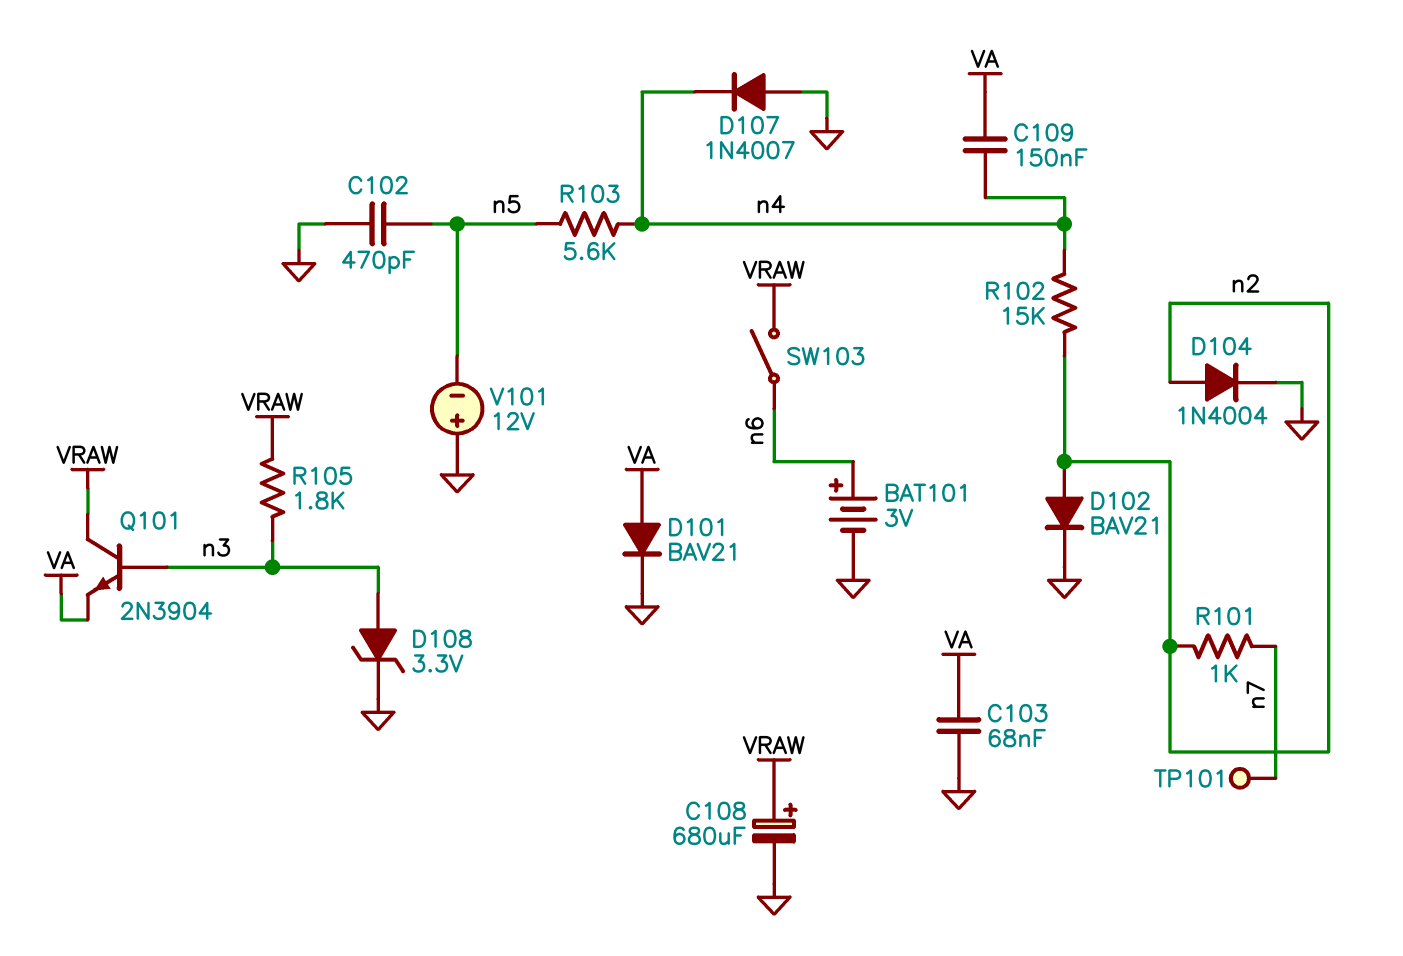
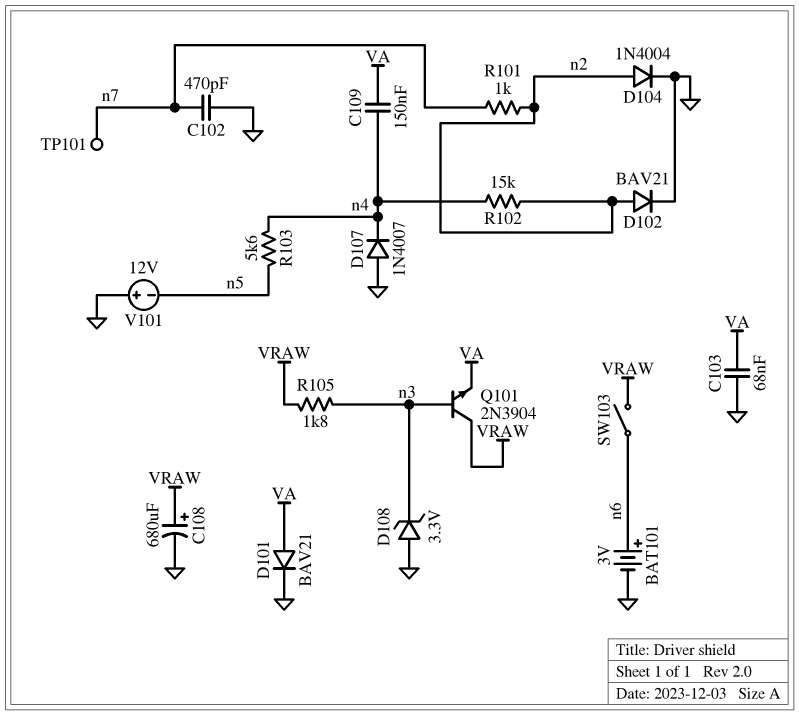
C102: 470pF (GND, n5) -> 470pF (GND, n7)
D108: zener 3.3V (A n3, K GND) -> zener 3.3V (A GND, K n3)

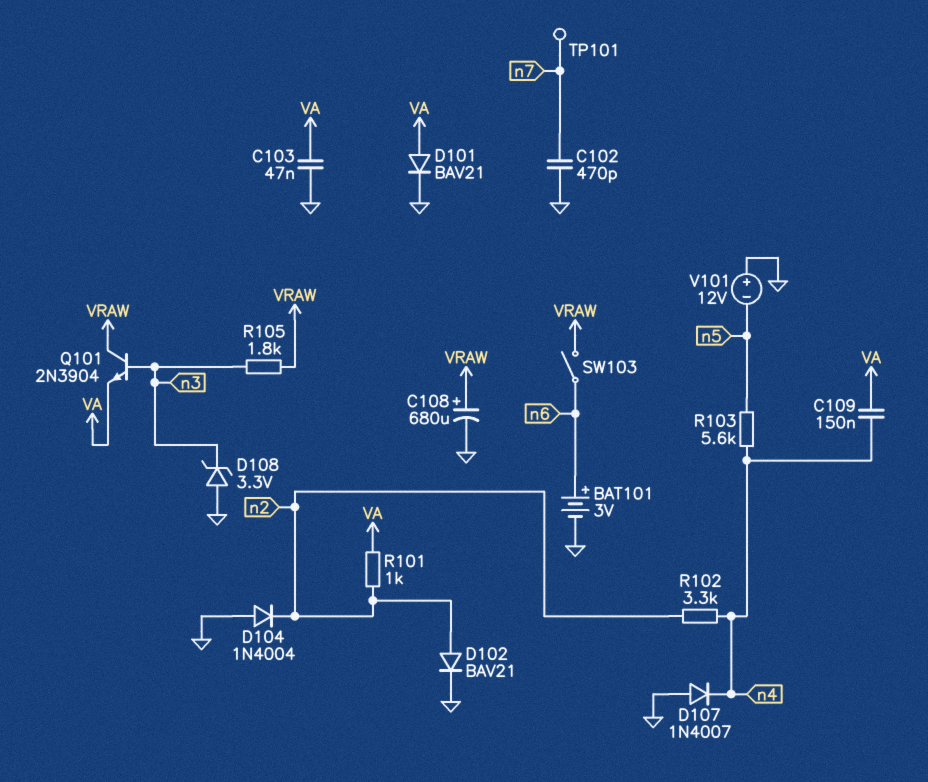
C103: 68nF (GND, VA) -> 47nF (GND, VA)
D104: diode 1N4004 (A n2, K GND) -> diode 1N4004 (A GND, K n2)
R101: 1k (n2, n7) -> 1k (VA, n2)
R102: 15k (n2, n4) -> 3.3k (n2, n4)

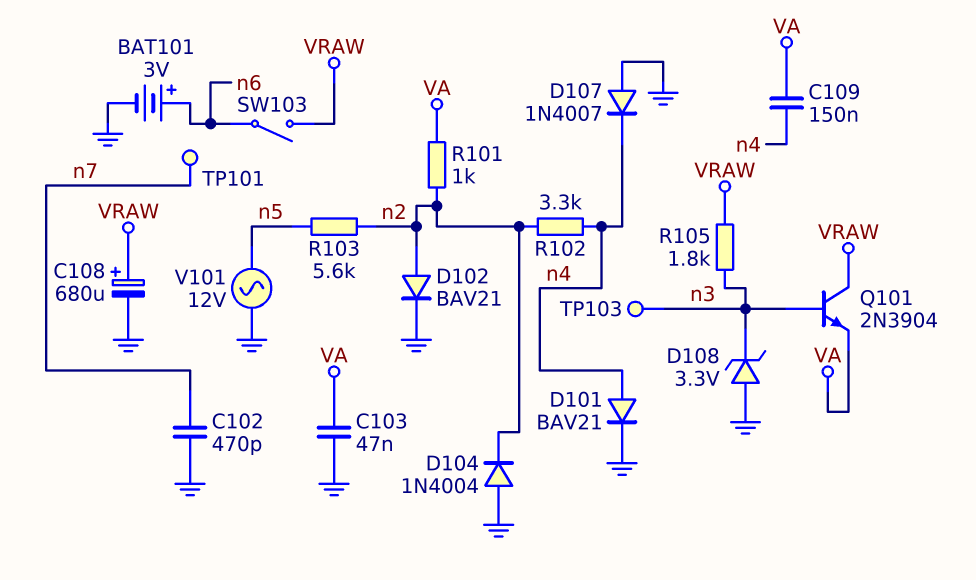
D101: diode BAV21 (A VA, K GND) -> diode BAV21 (A n4, K GND)
R103: 5.6k (n4, n5) -> 5.6k (n2, n5)
TP103: none -> test point (n3)
V101: 12V (plus GND, minus n5) -> AC 12V (GND, n5)

